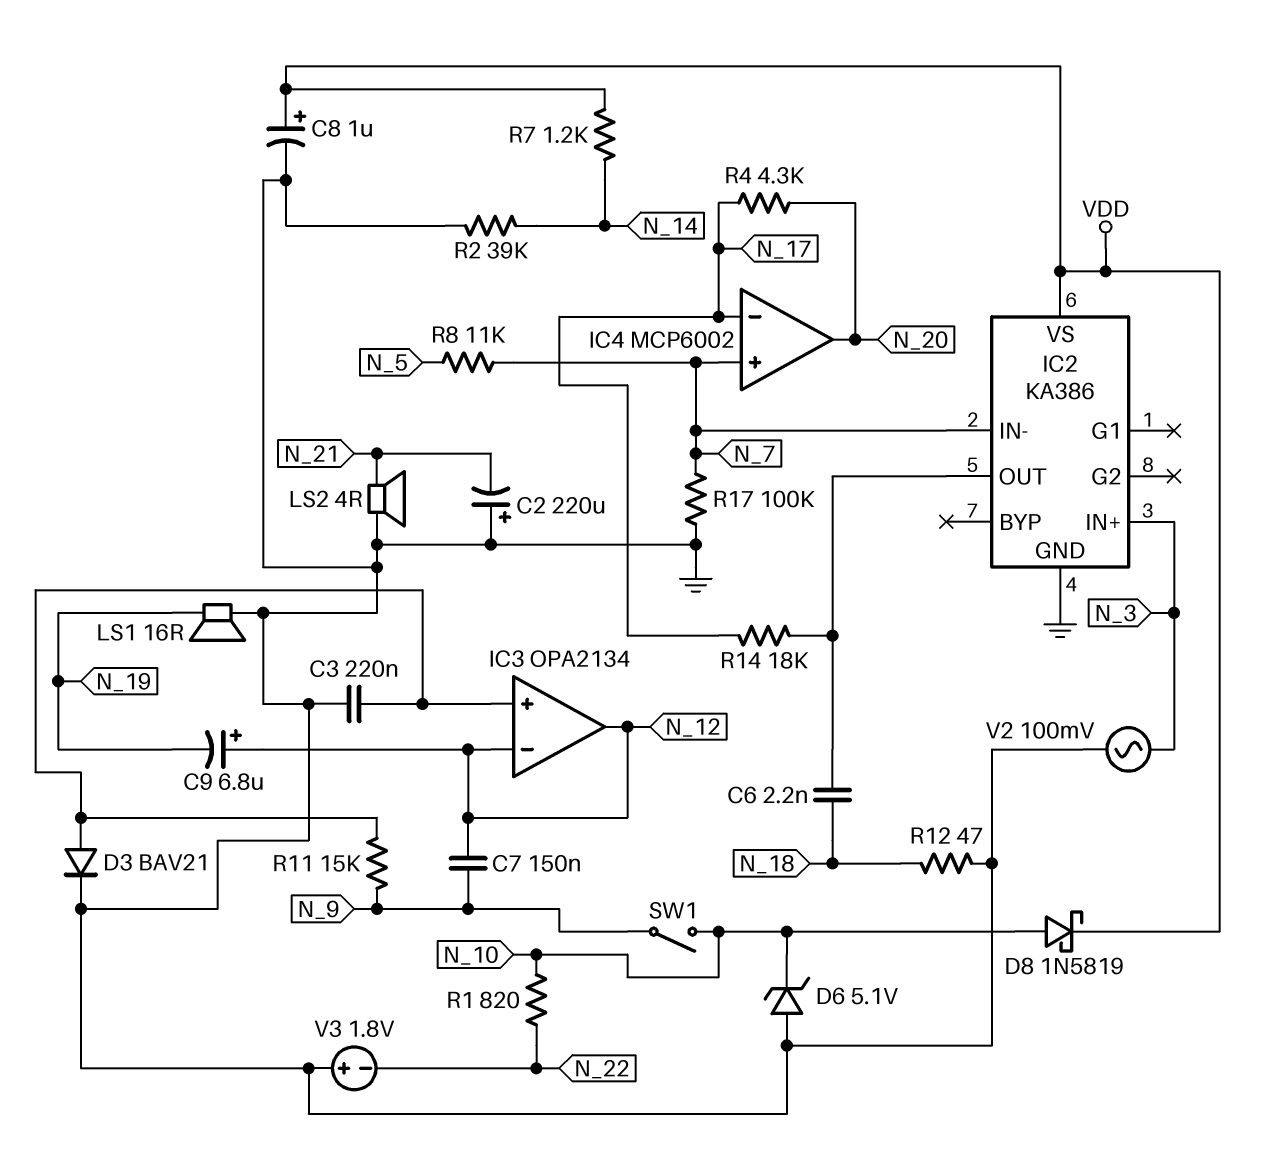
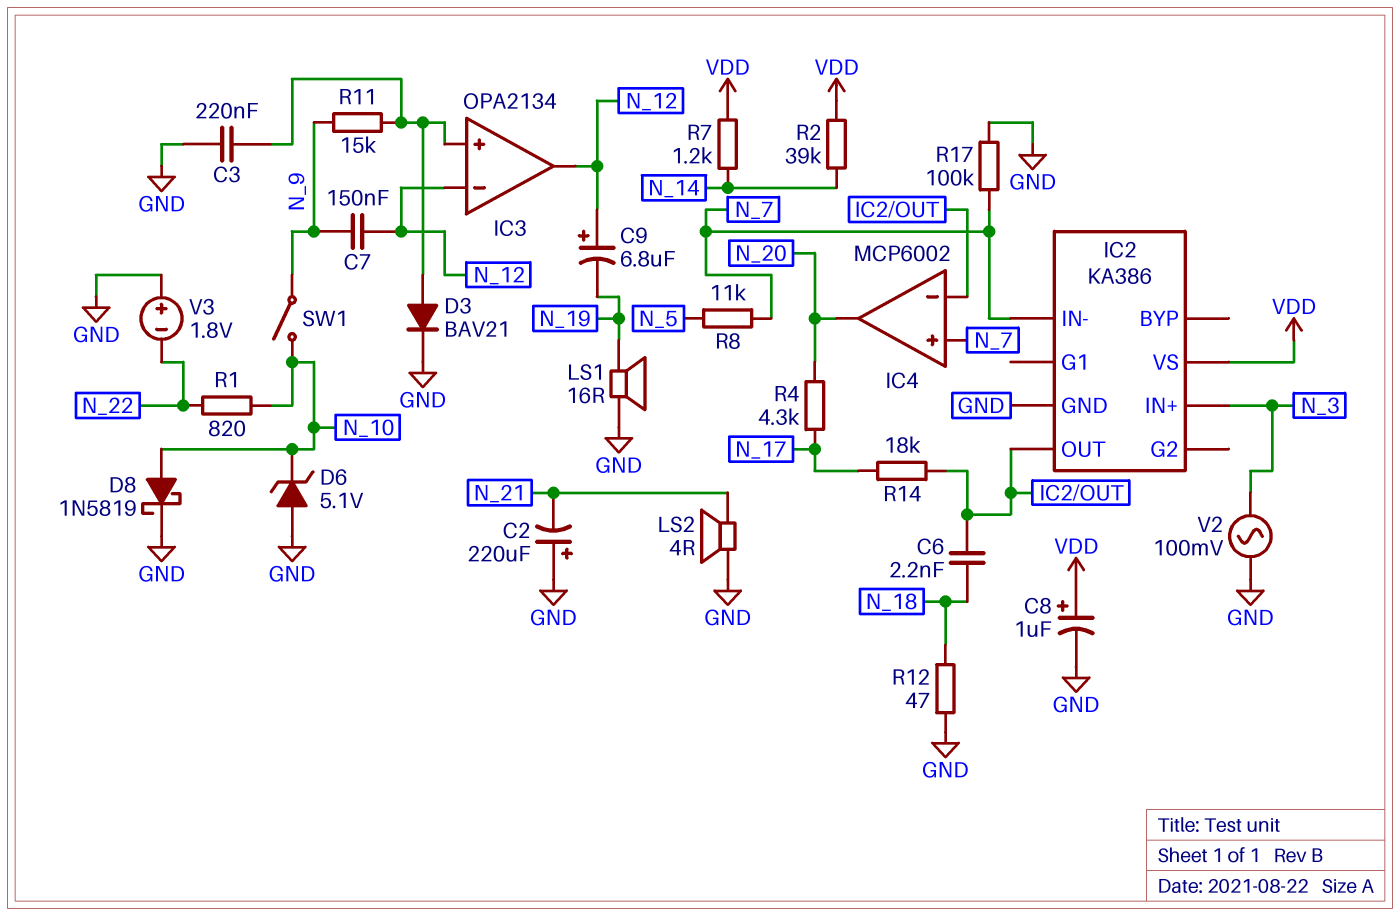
D8: schottky 1N5819 (A N_10, K VDD) -> schottky 1N5819 (A N_10, K GND)
IC4 pin in-: N_17 -> IC2/OUT
R2: 39k (GND, N_14) -> 39k (N_14, VDD)

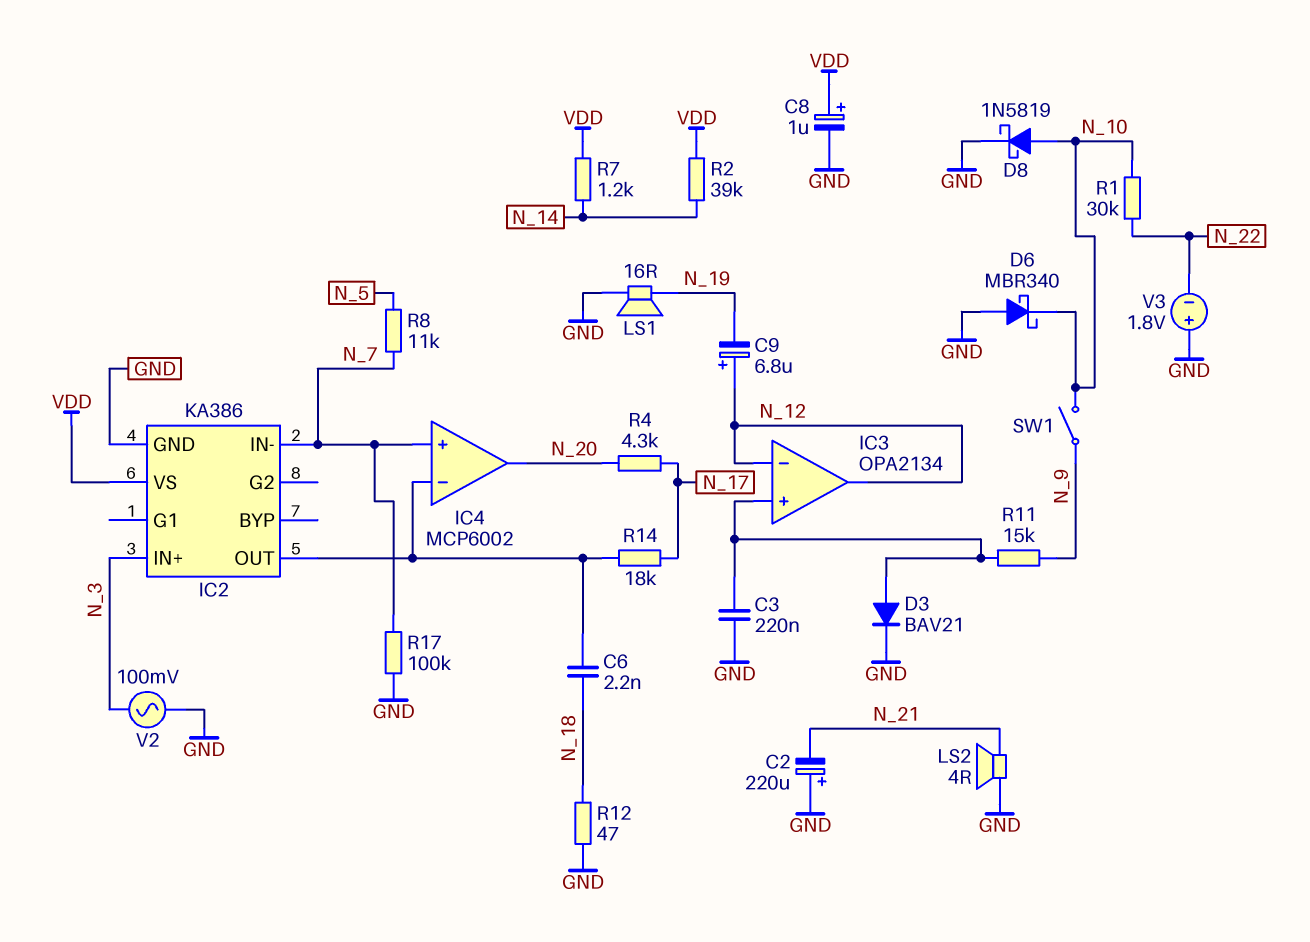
C7: 150nF (N_9, N_12) -> none
D6: zener 5.1V (A GND, K N_10) -> schottky MBR340 (A GND, K N_10)
R1: 820 (N_10, N_22) -> 30k (N_10, N_22)

